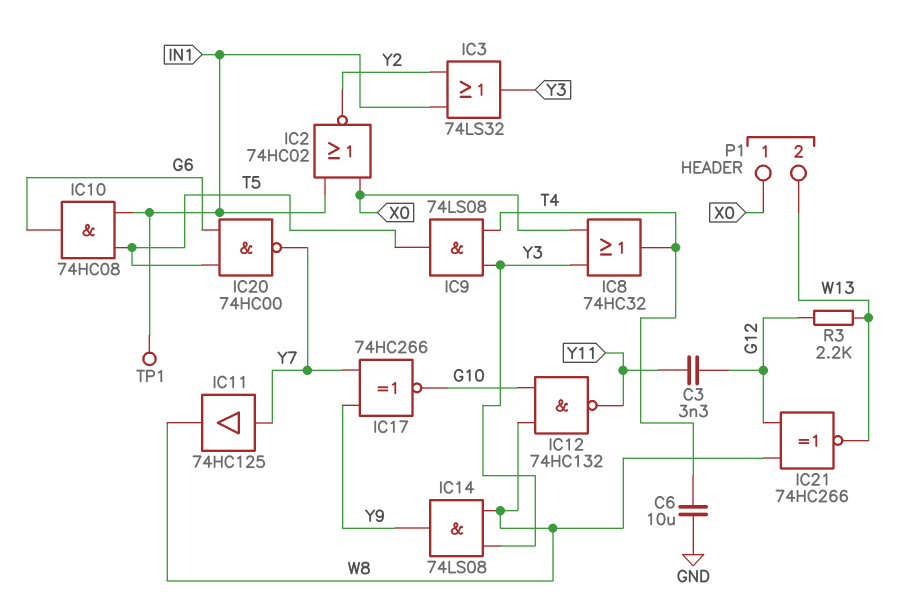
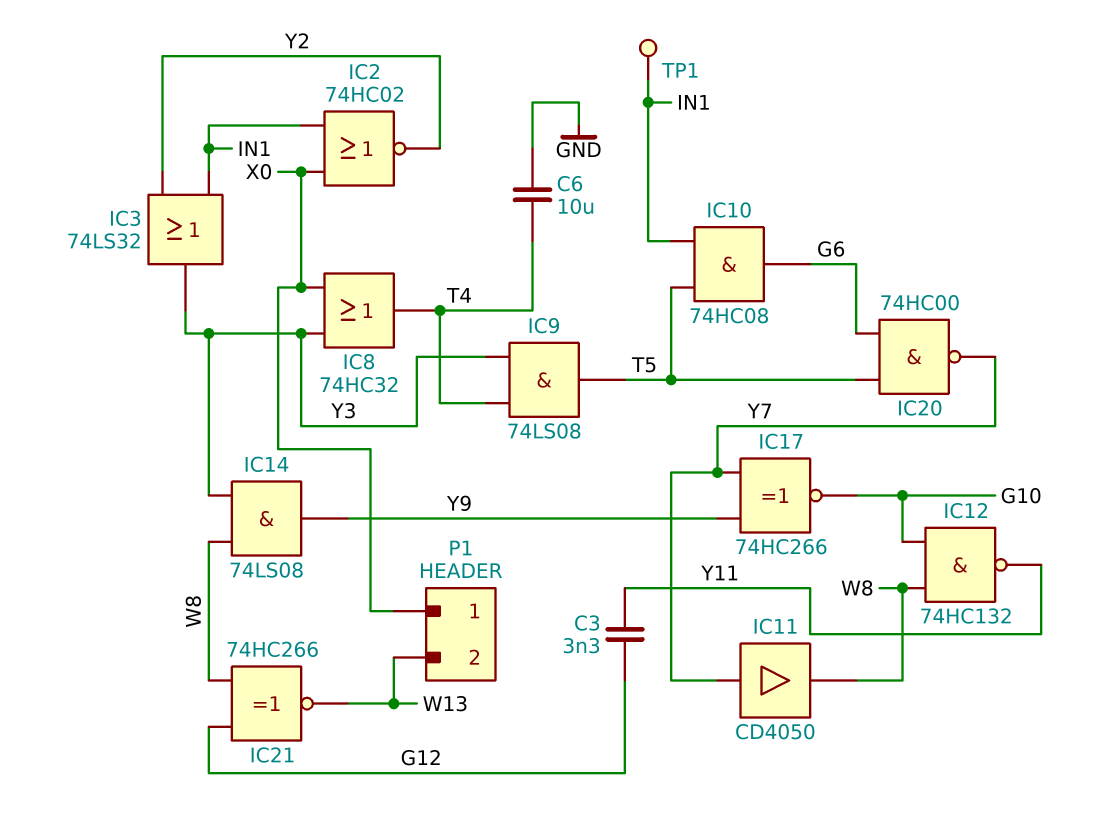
IC11: buffer 74HC125 (in Y7, out W8) -> buffer CD4050 (in Y7, out W8)
R3: 2.2k (G12, W13) -> none

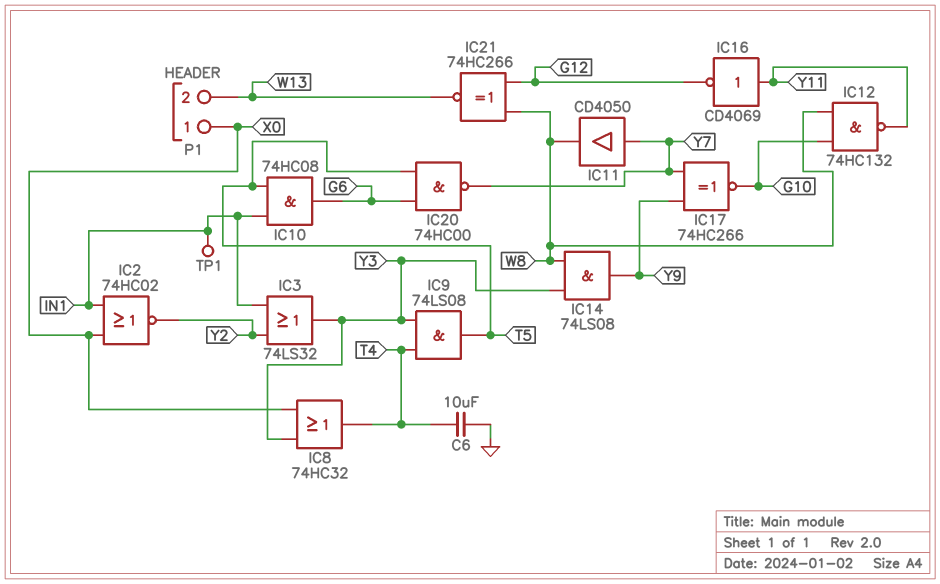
C3: 3.3nF (G12, Y11) -> none
IC16: none -> NOT CD4069 (in Y11, out G12)

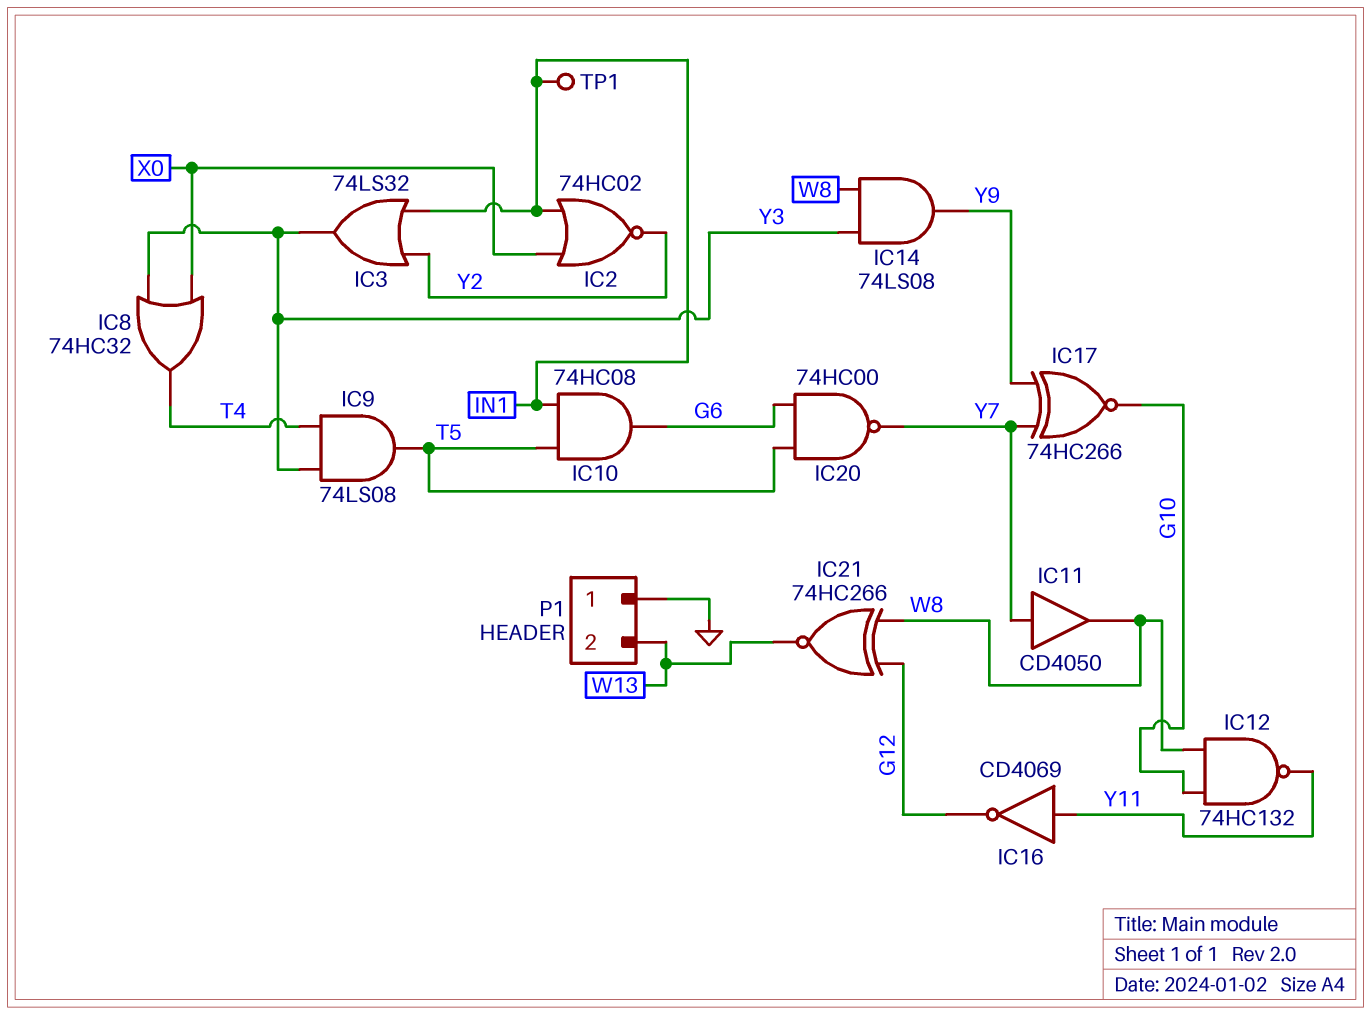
C6: 10uF (GND, T4) -> none
P1 pin 1: X0 -> GND

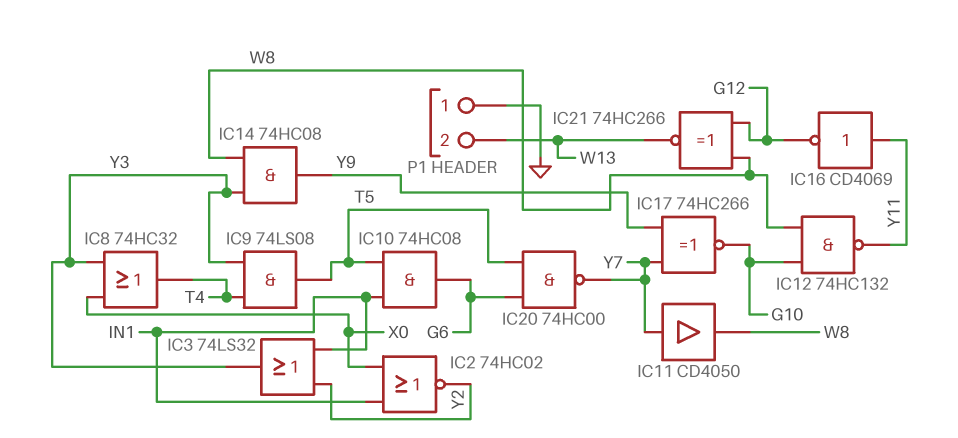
IC14: AND 74LS08 (in W8, in Y3, out Y9) -> AND 74HC08 (in W8, in Y3, out Y9)
TP1: test point (IN1) -> none

